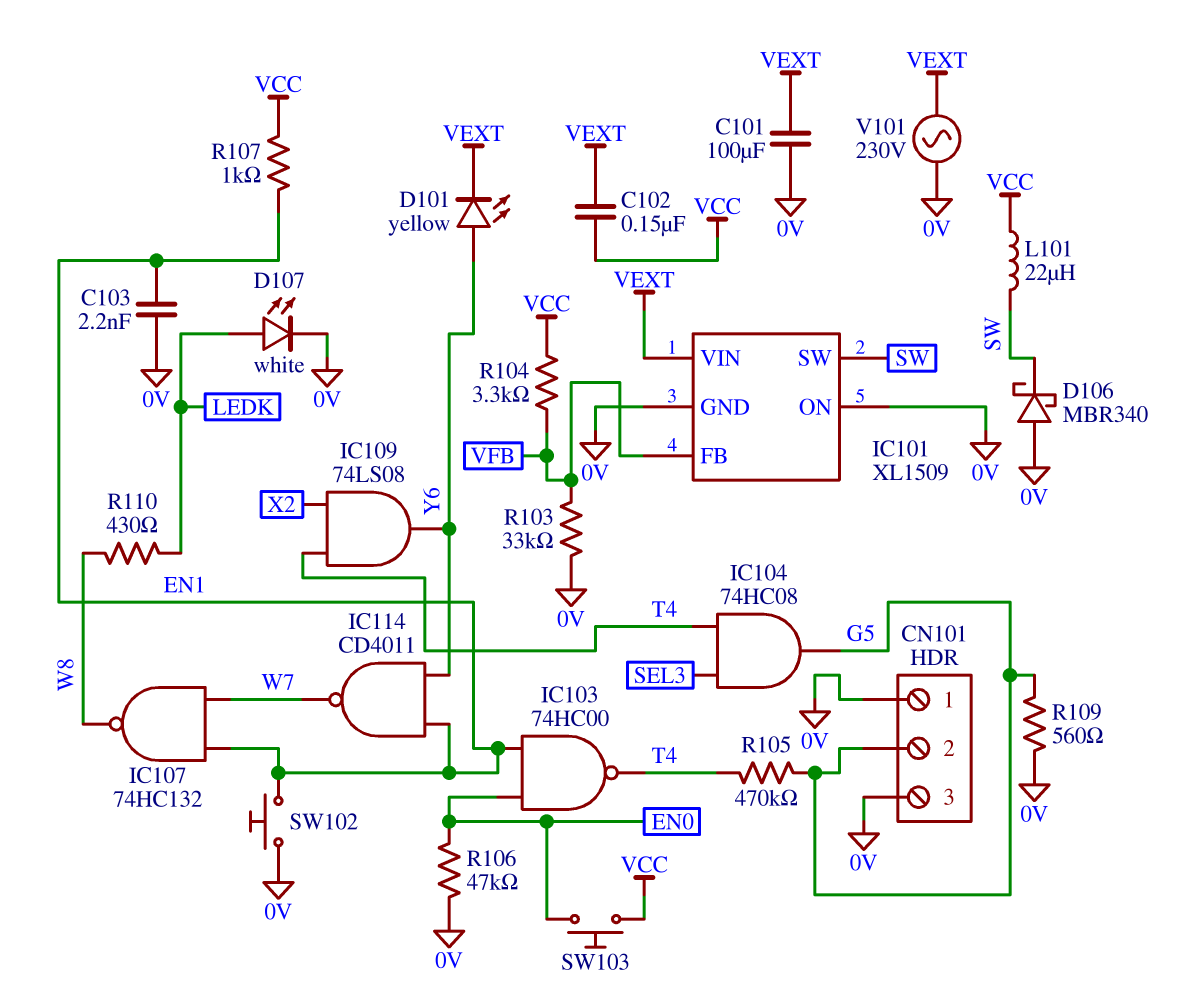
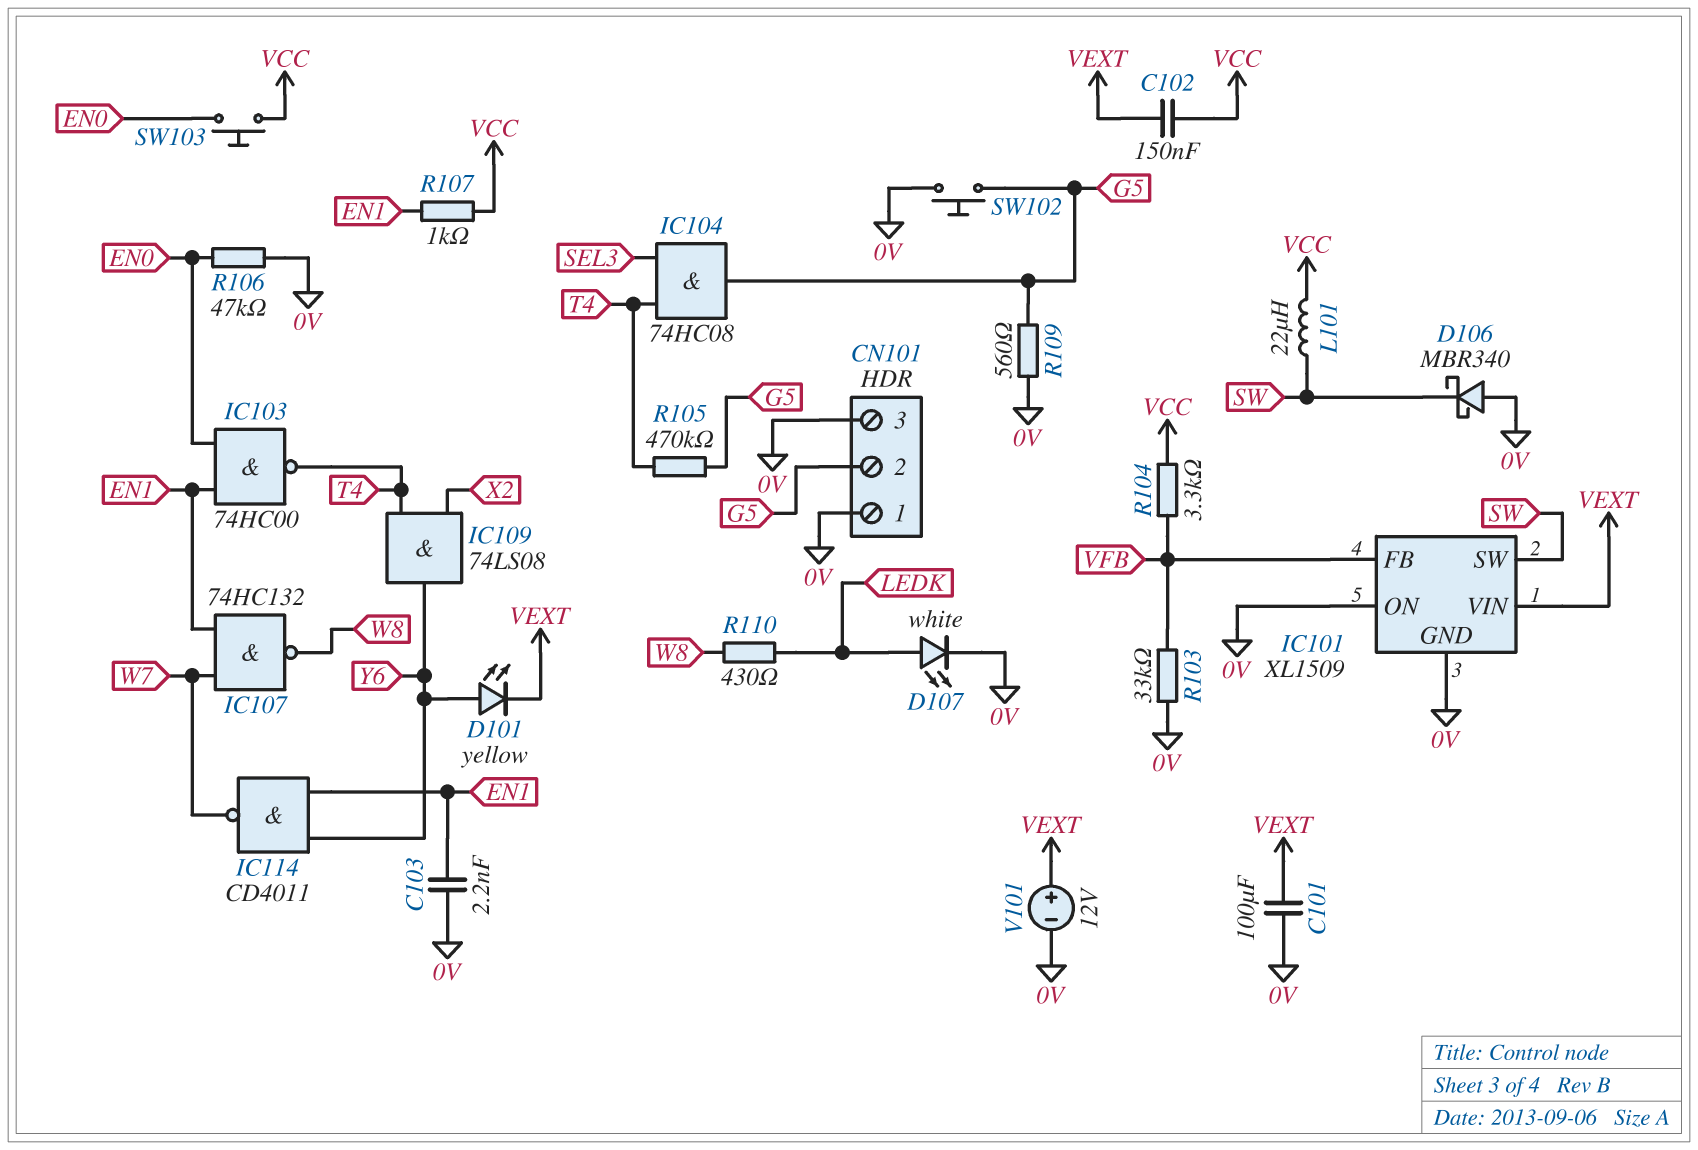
SW102: button (0V, EN1) -> button (0V, G5)
V101: AC 230V (0V, VEXT) -> 12V (plus VEXT, minus 0V)

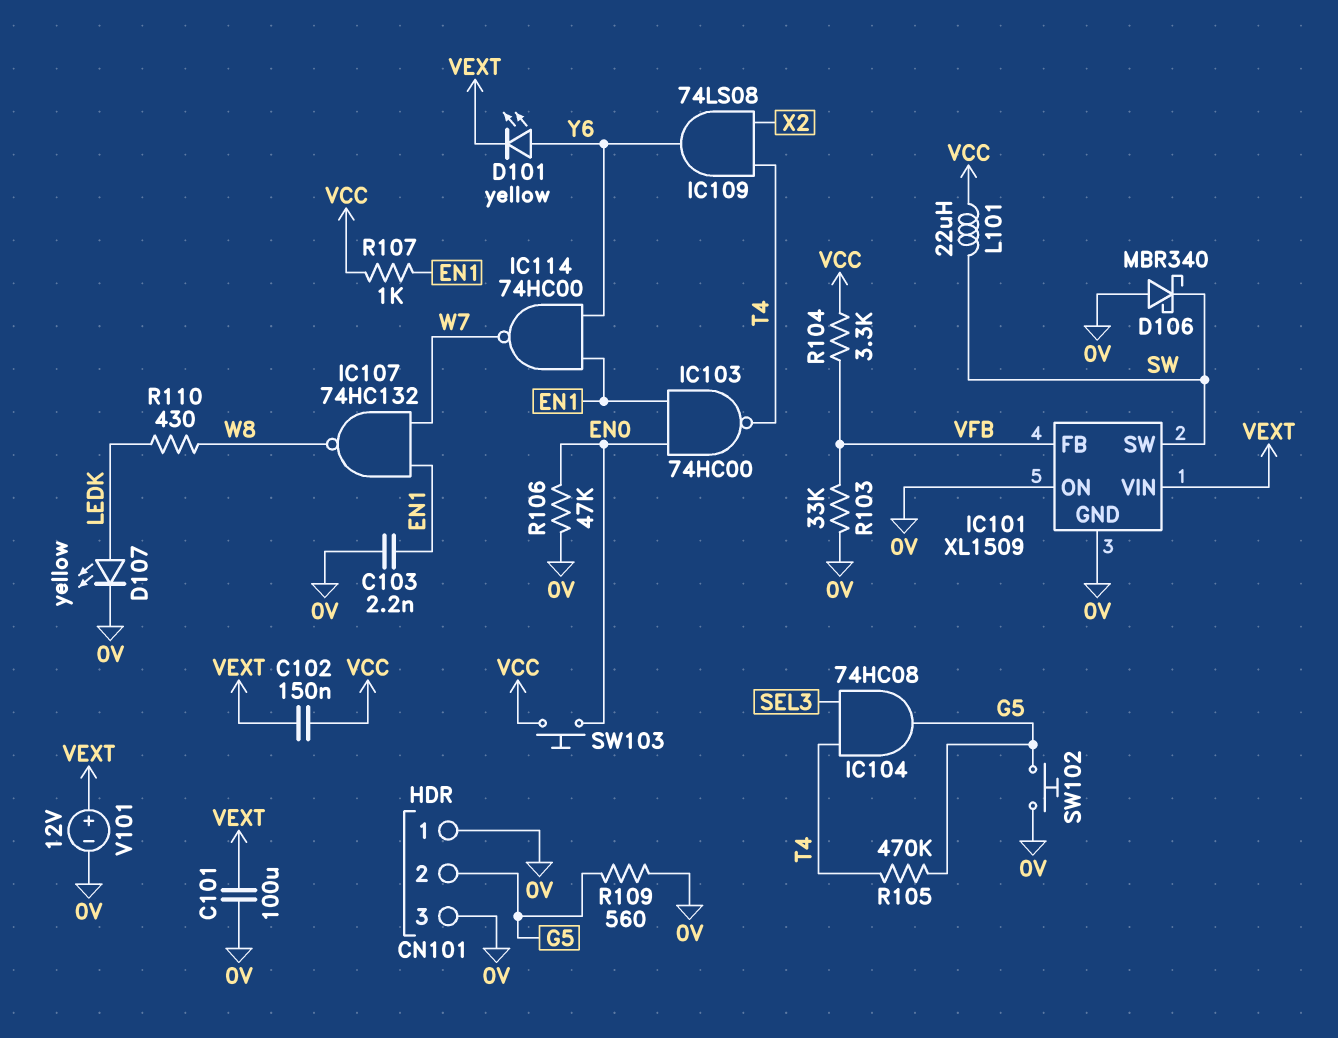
D107: LED white (A LEDK, K 0V) -> LED yellow (A LEDK, K 0V)
IC114: NAND CD4011 (in EN1, in Y6, out W7) -> NAND 74HC00 (in EN1, in Y6, out W7)

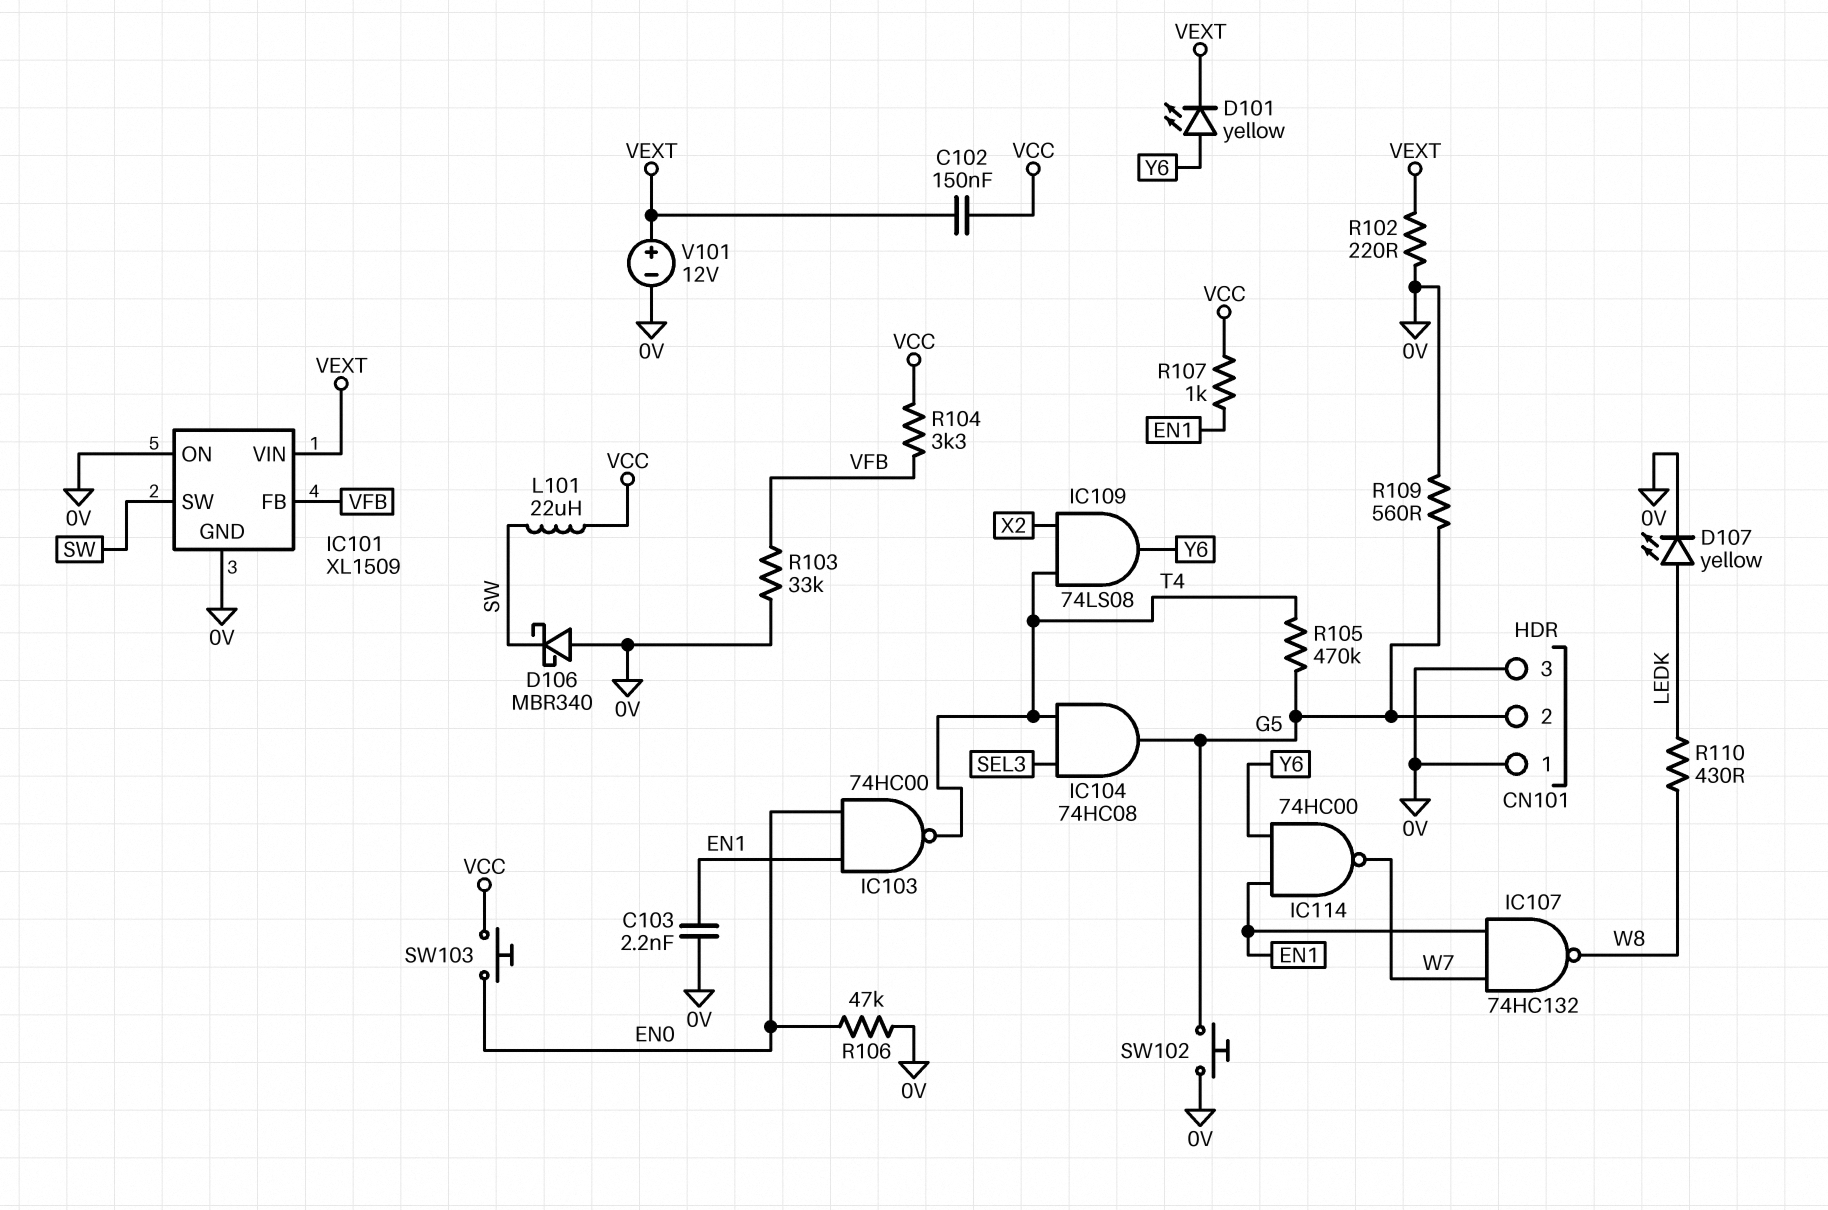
C101: 100uF (0V, VEXT) -> none
R102: none -> 220 (0V, VEXT)

